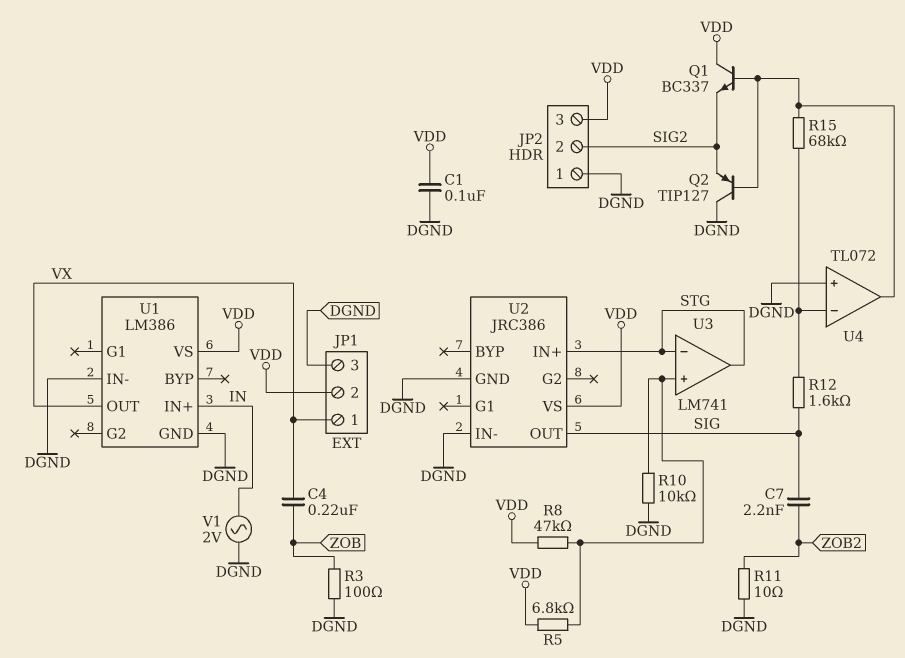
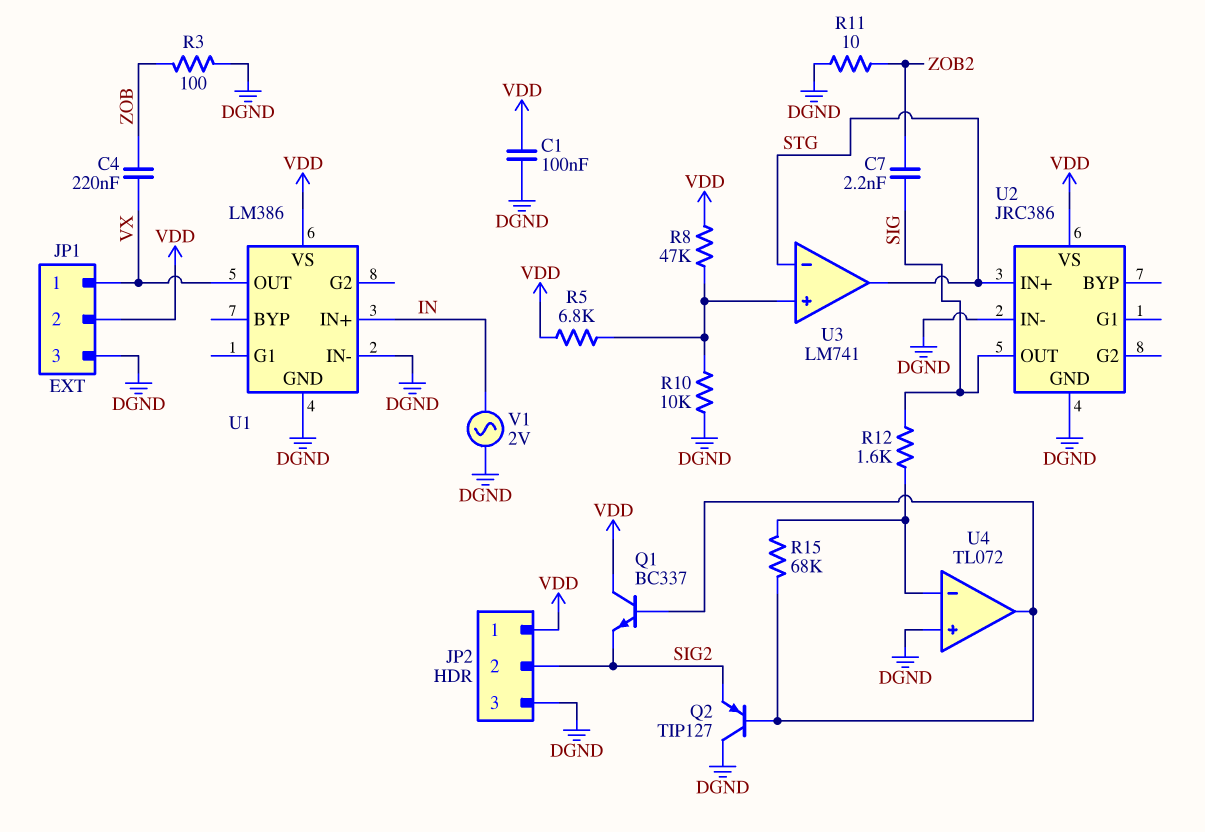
JP2 pin 1: DGND -> VDD
JP2 pin 3: VDD -> DGND

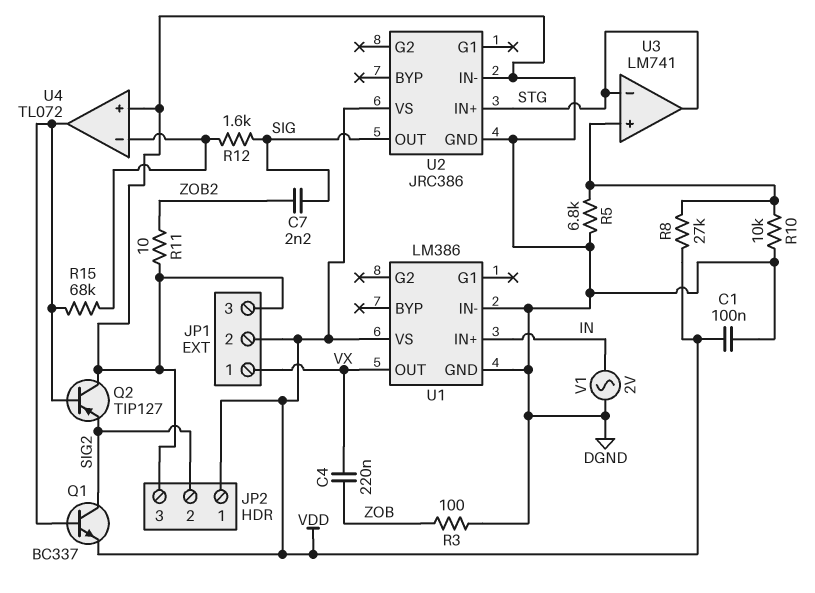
Q1: NPN BC337 (B U4/out, C VDD, E SIG2) -> NPN BC337 (B U4/out, C SIG2, E VDD)
R5: 6.8k (U3/in+, VDD) -> 6.8k (DGND, U3/in+)
R8: 47k (U3/in+, VDD) -> 27k (U3/in+, VDD)

